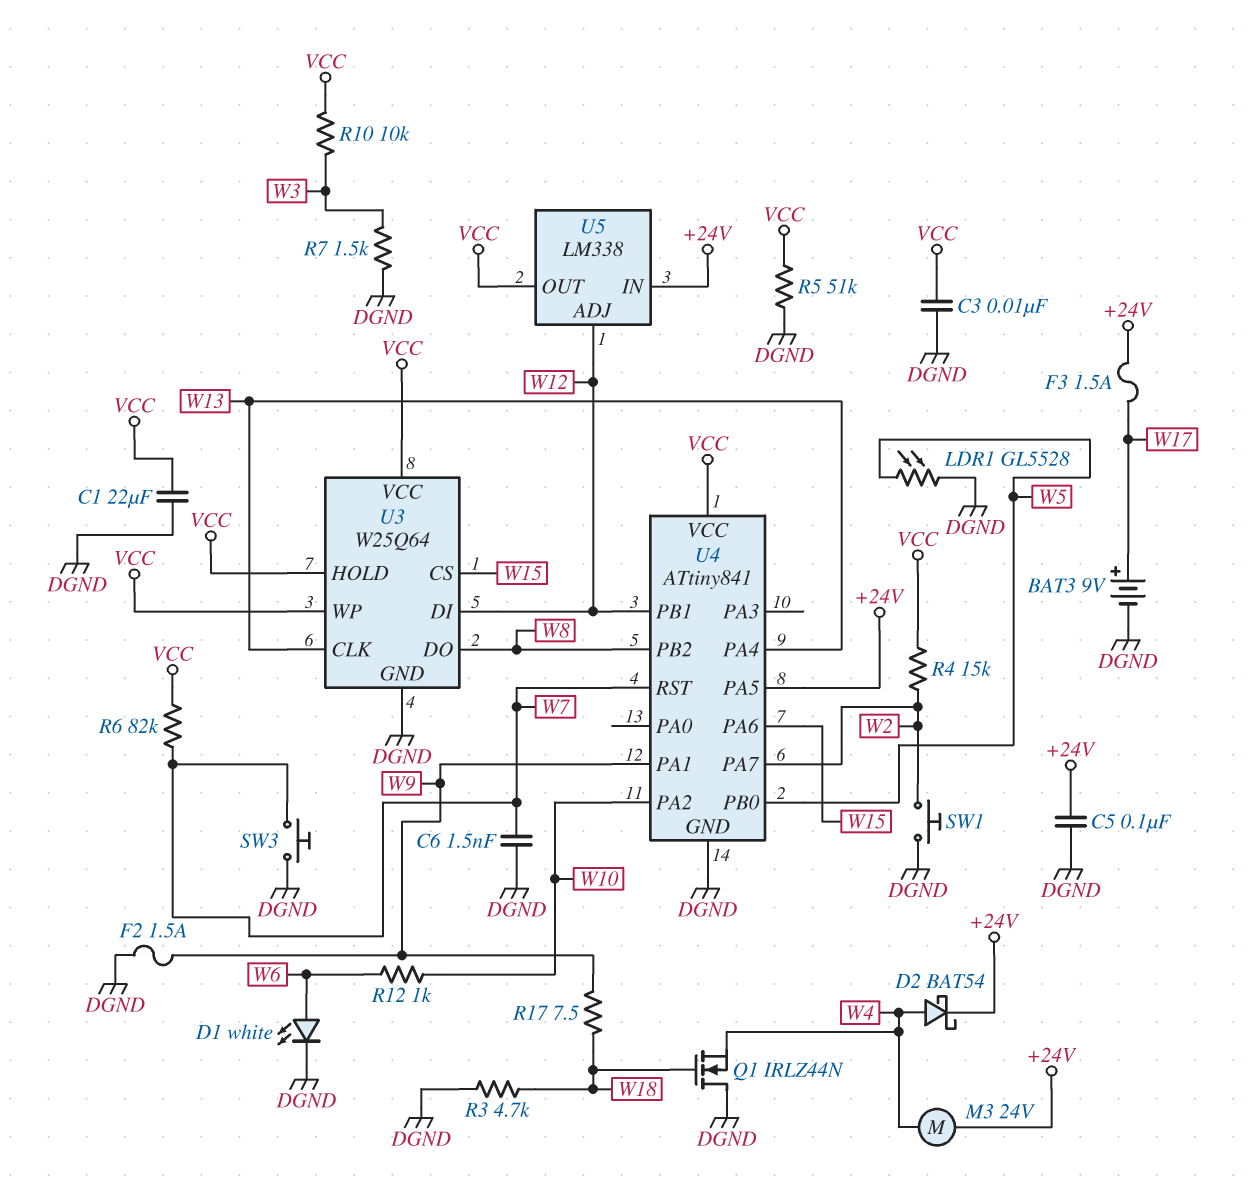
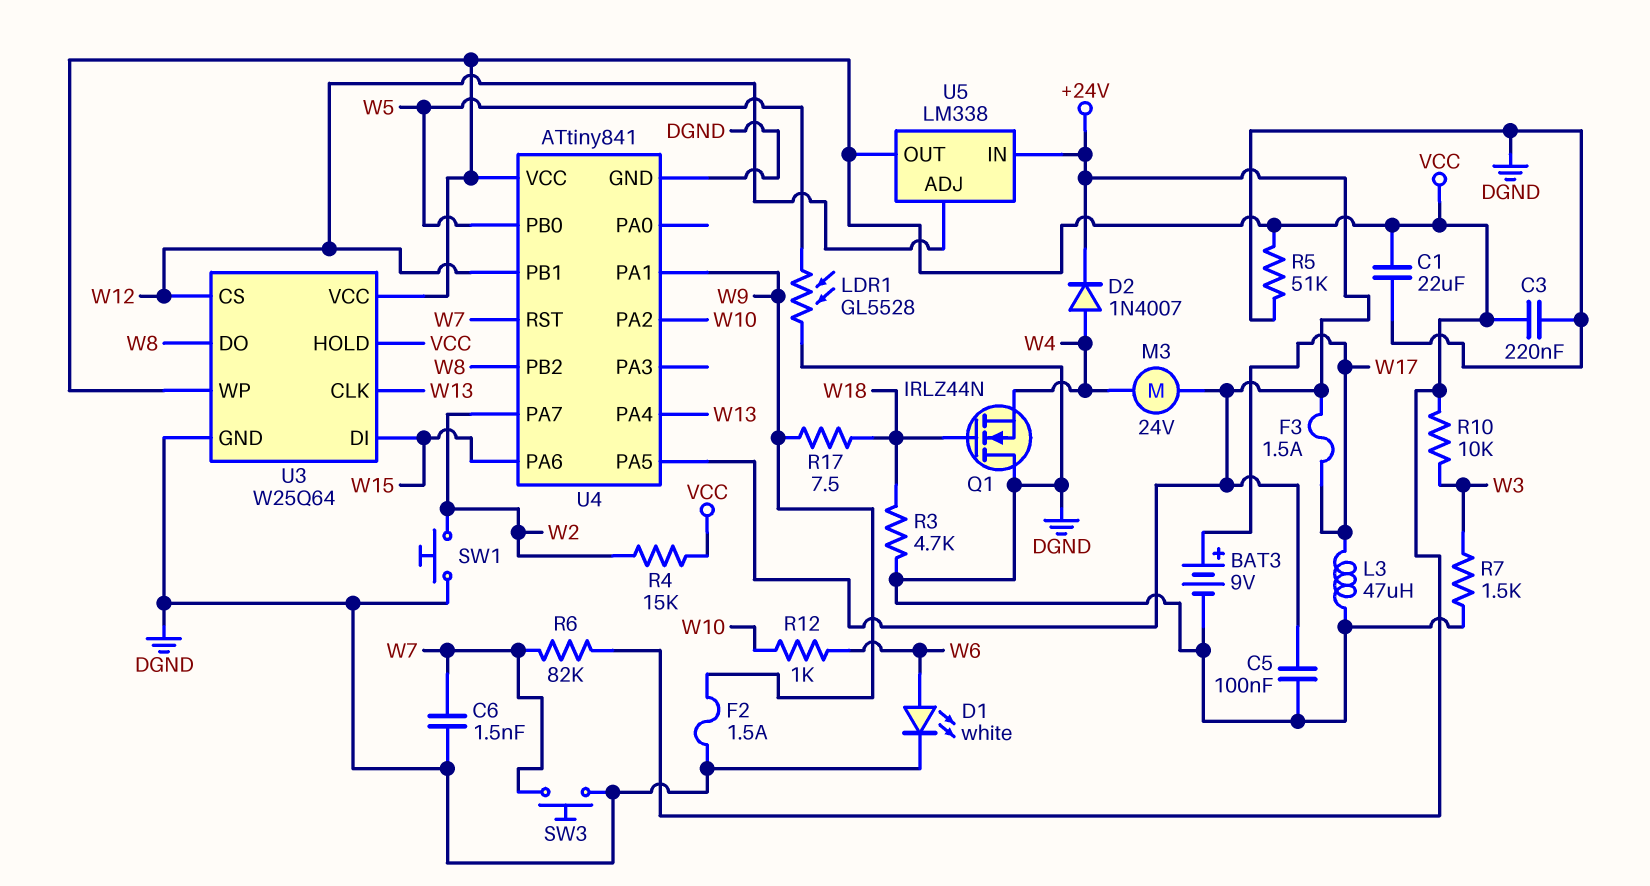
C3: 10nF (DGND, VCC) -> 220nF (DGND, VCC)
D2: schottky BAT54 (A W4, K +24V) -> diode 1N4007 (A W4, K +24V)
L3: none -> 47uH (DGND, W17)
U3 pin CS: W15 -> W12
U3 pin DI: W12 -> W15

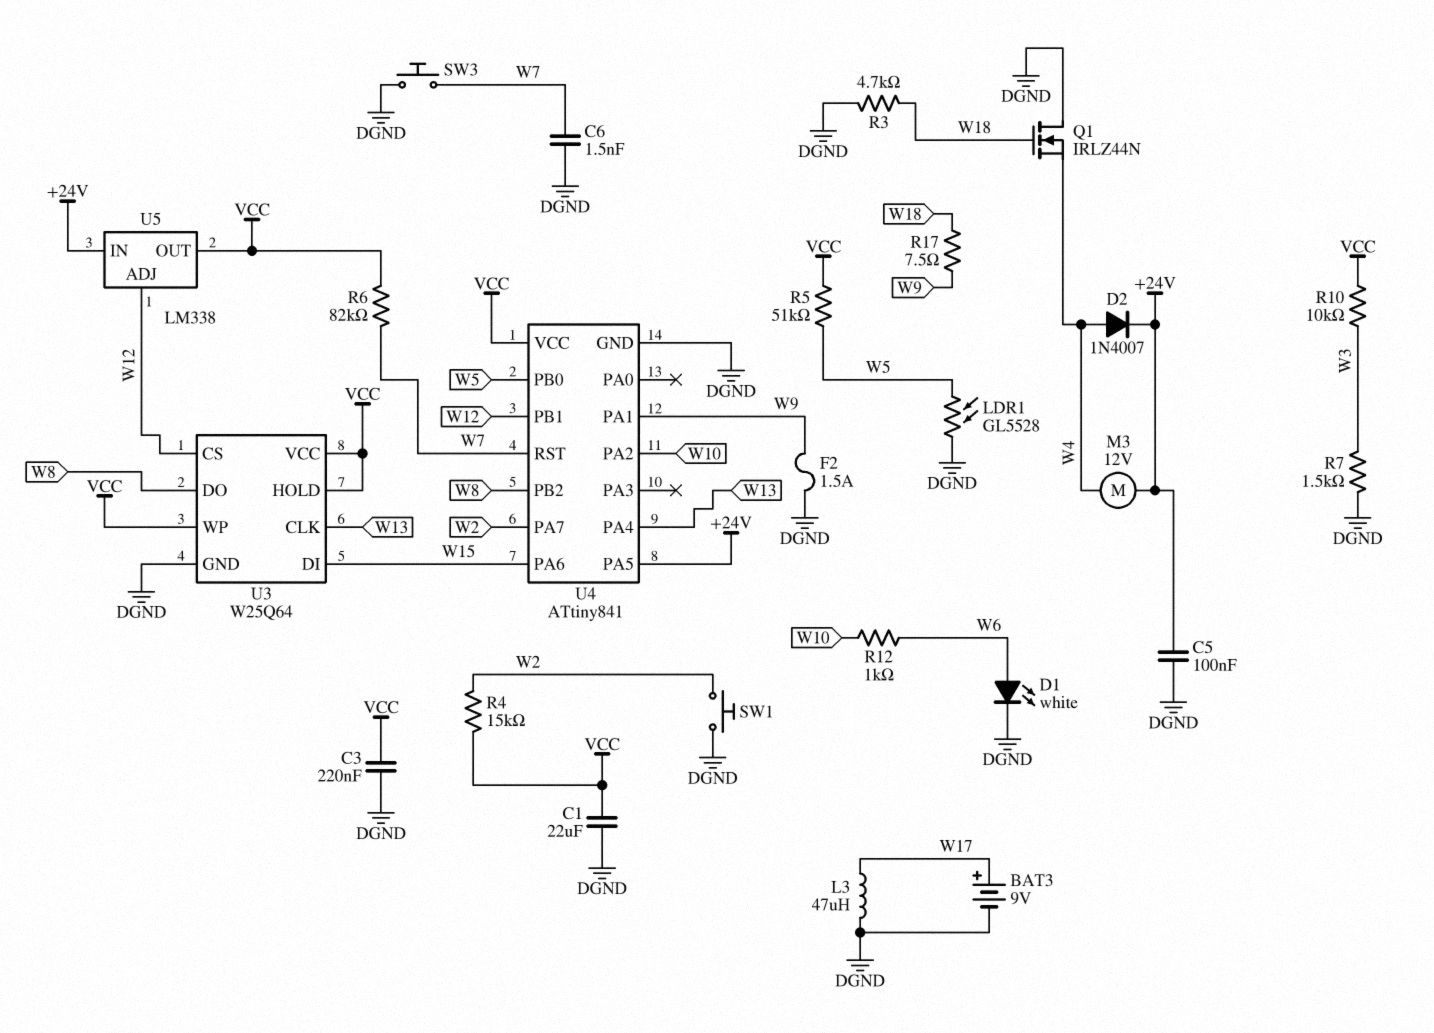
F3: 1.5A (+24V, W17) -> none
M3: motor 24V (+24V, W4) -> motor 12V (+24V, W4)
R5: 51k (DGND, VCC) -> 51k (VCC, W5)

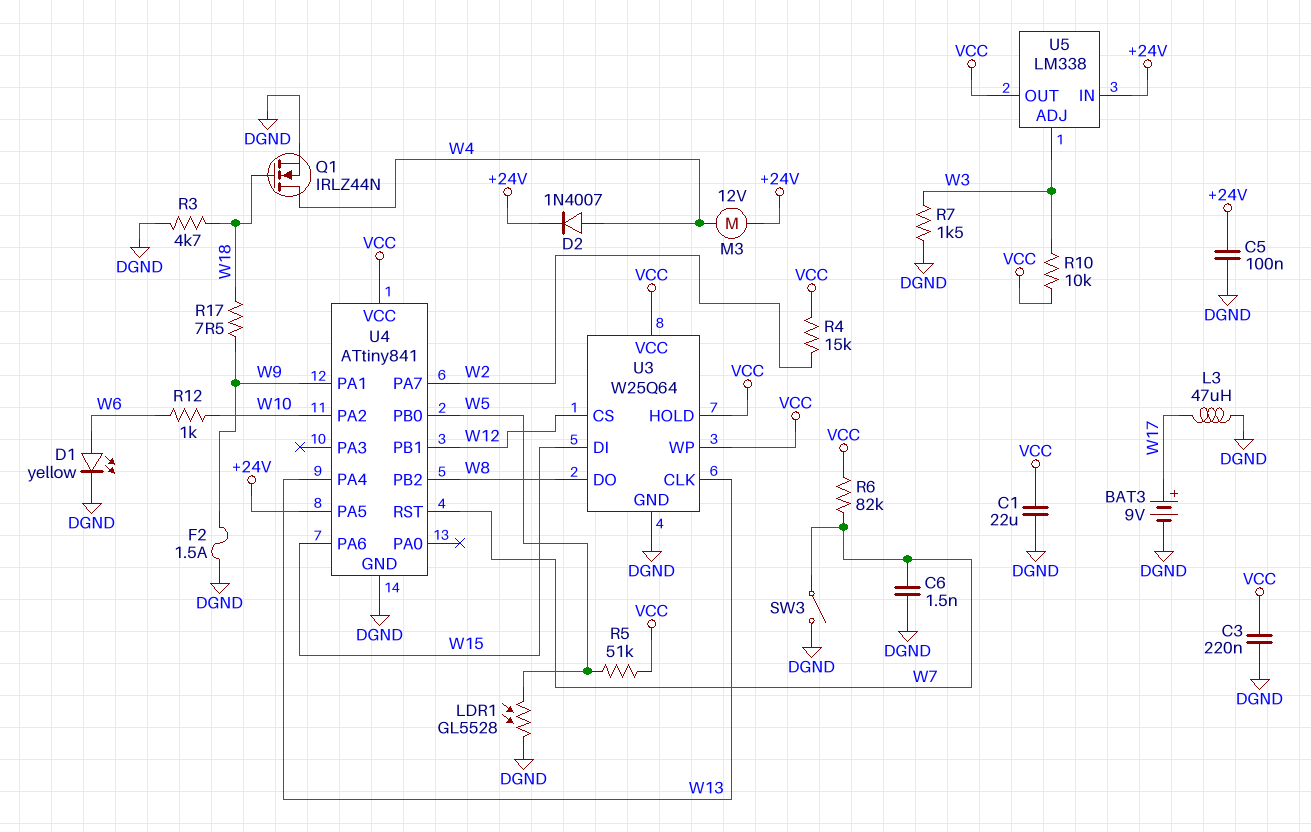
D1: LED white (A W6, K DGND) -> LED yellow (A W6, K DGND)
Q1: NMOS IRLZ44N (G W18, D DGND, S W4) -> NMOS IRLZ44N (G W18, D W4, S DGND)
SW1: button (DGND, W2) -> none
SW3: button (DGND, W7) -> switch (DGND, W7)
U5 pin ADJ: W12 -> W3

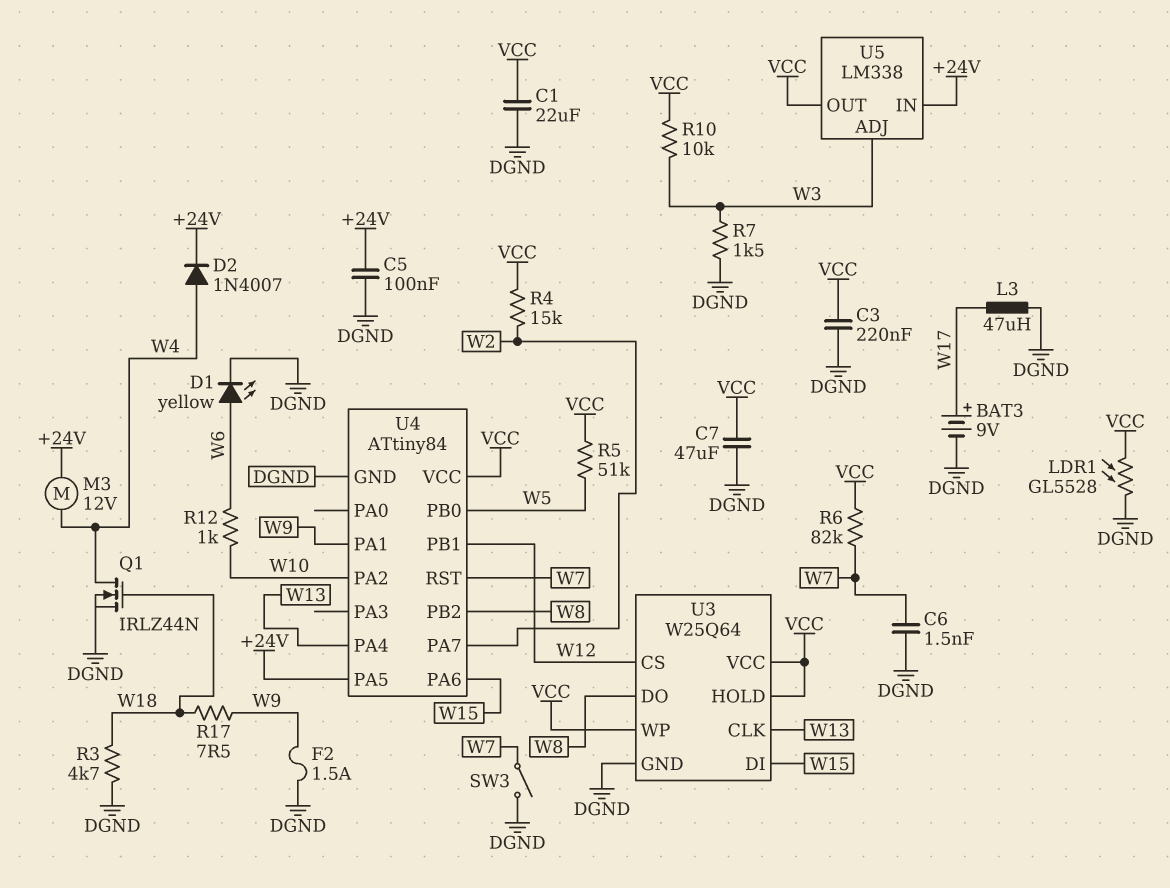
C7: none -> 47uF (DGND, VCC)
LDR1: GL5528 (DGND, W5) -> GL5528 (DGND, VCC)
U4: ATtiny841 -> ATtiny84

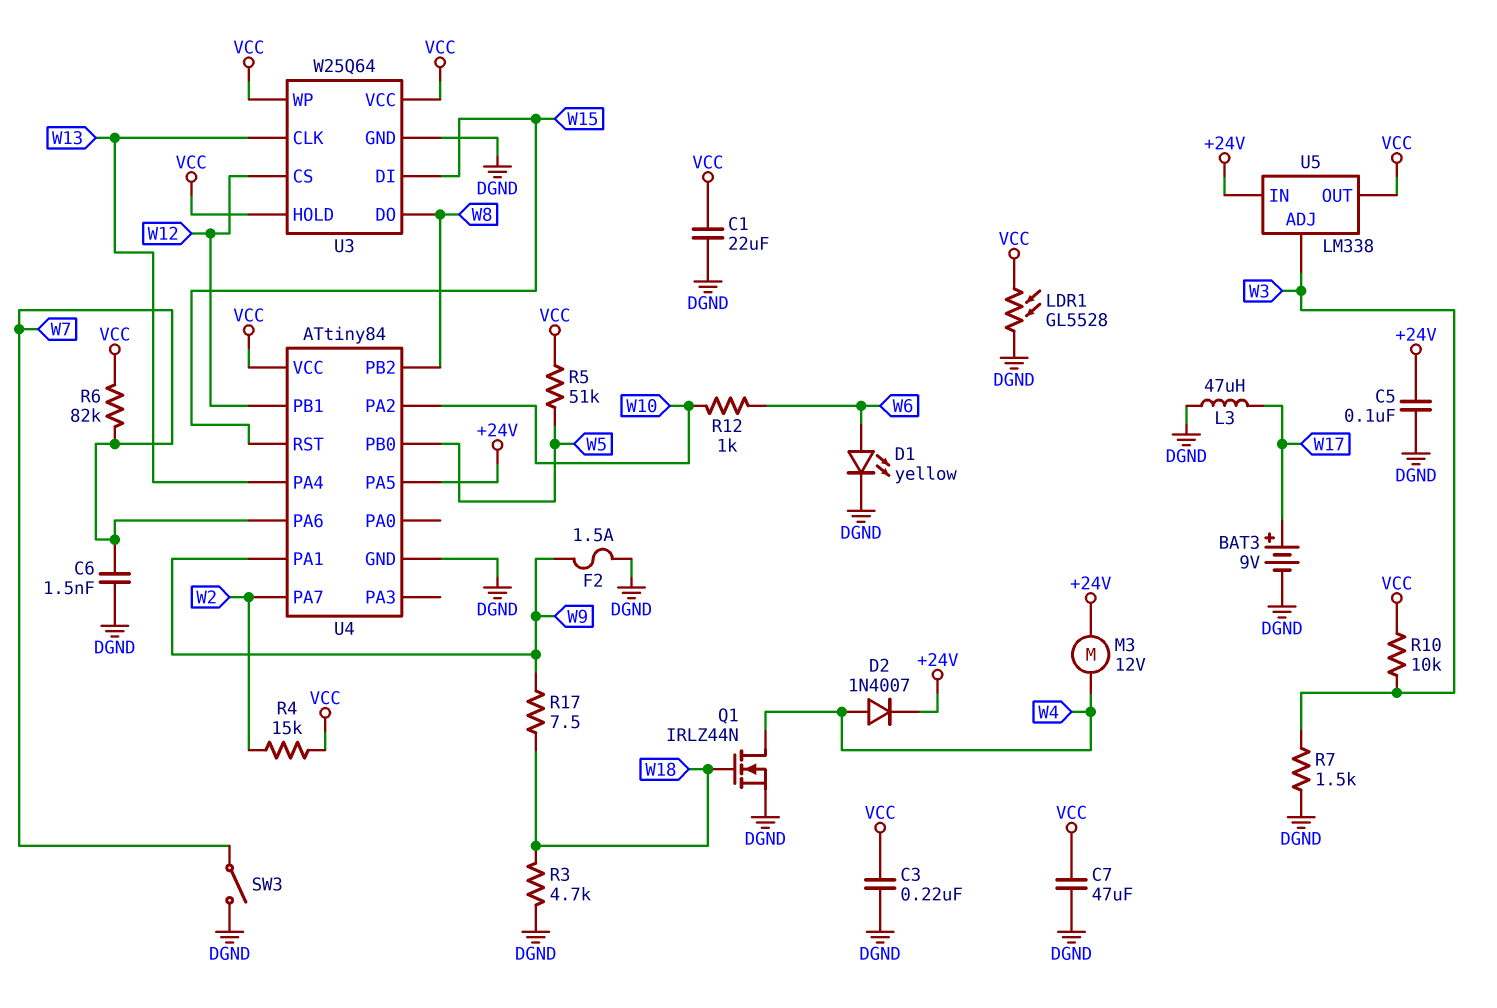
U4 pin PA6: W15 -> W7
U4 pin RST: W7 -> W15

